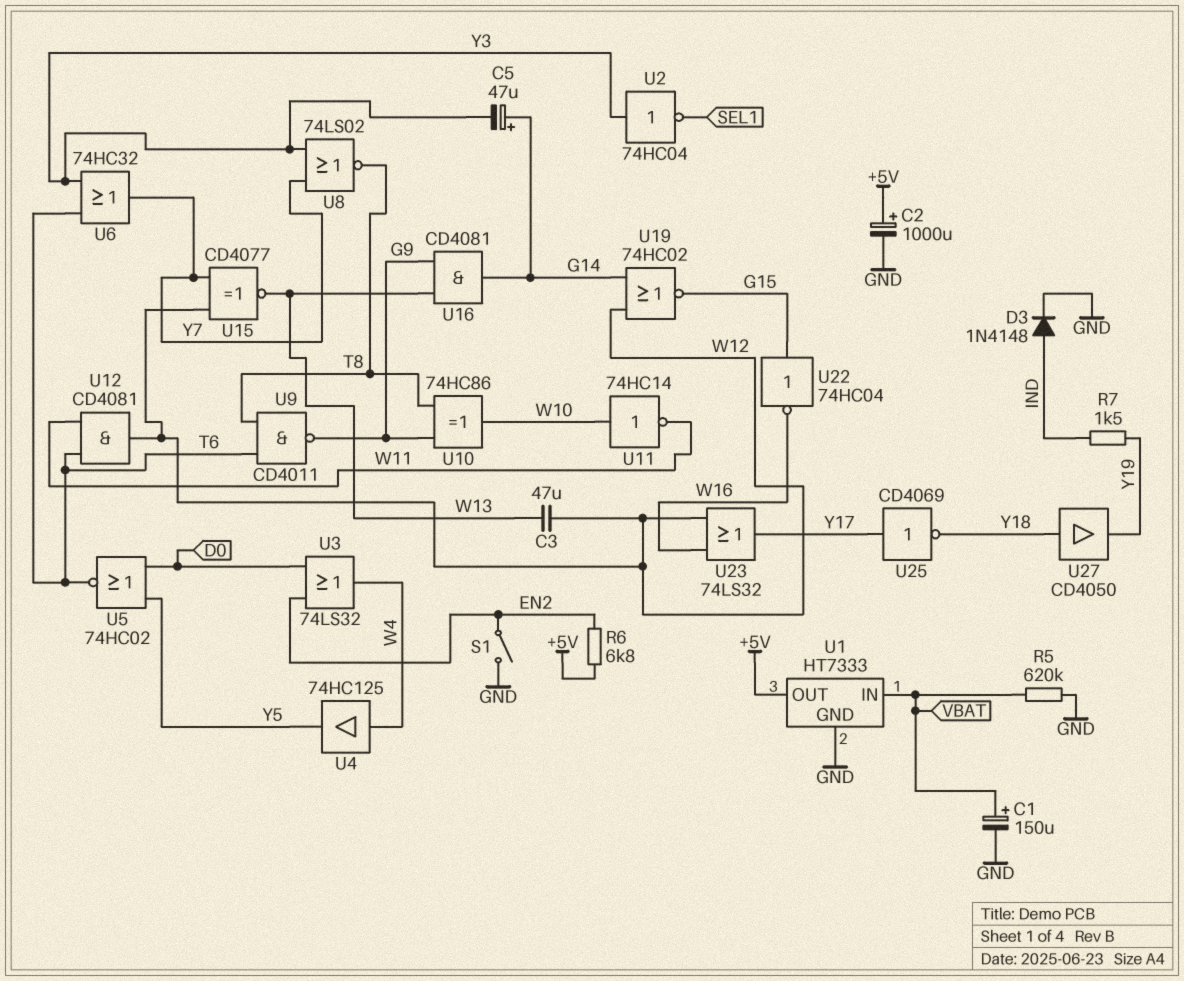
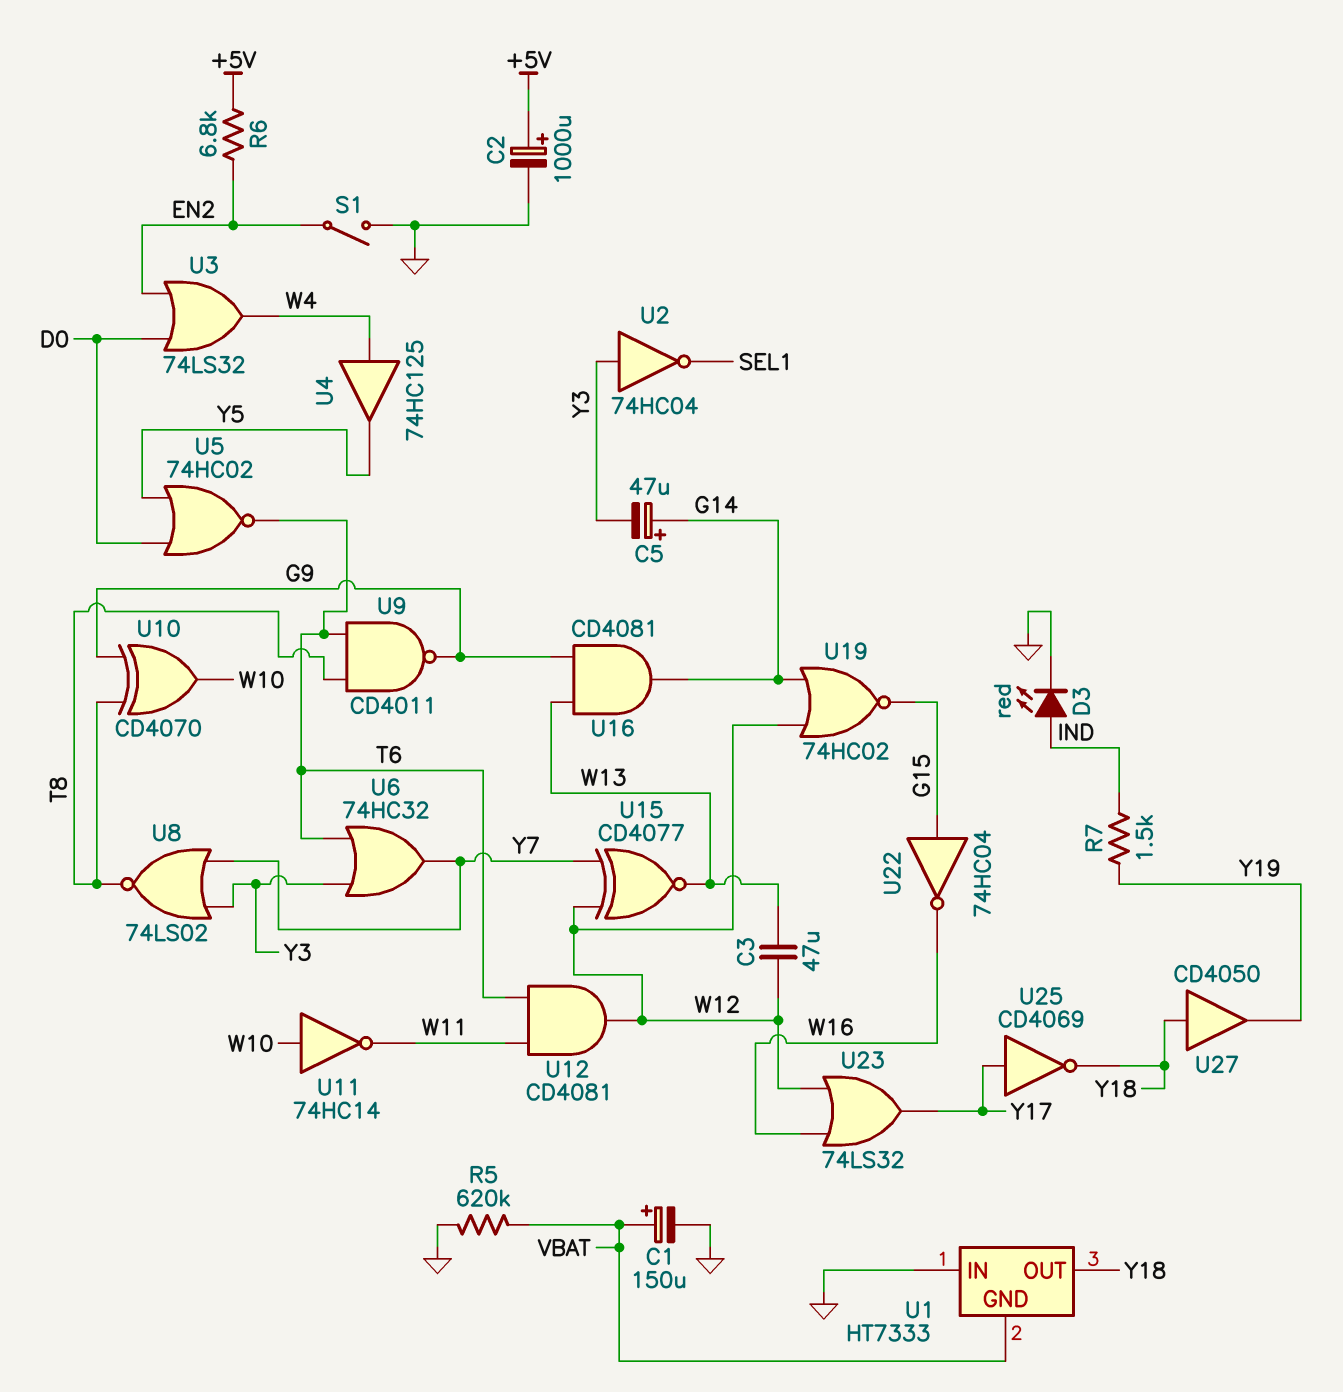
D3: diode 1N4148 (A IND, K GND) -> LED red (A IND, K GND)
U1 pin GND: GND -> VBAT
U1 pin IN: VBAT -> GND
U1 pin OUT: +5V -> Y18
U10: XOR 74HC86 (in G9, in T8, out W10) -> XOR CD4070 (in G9, in T8, out W10)

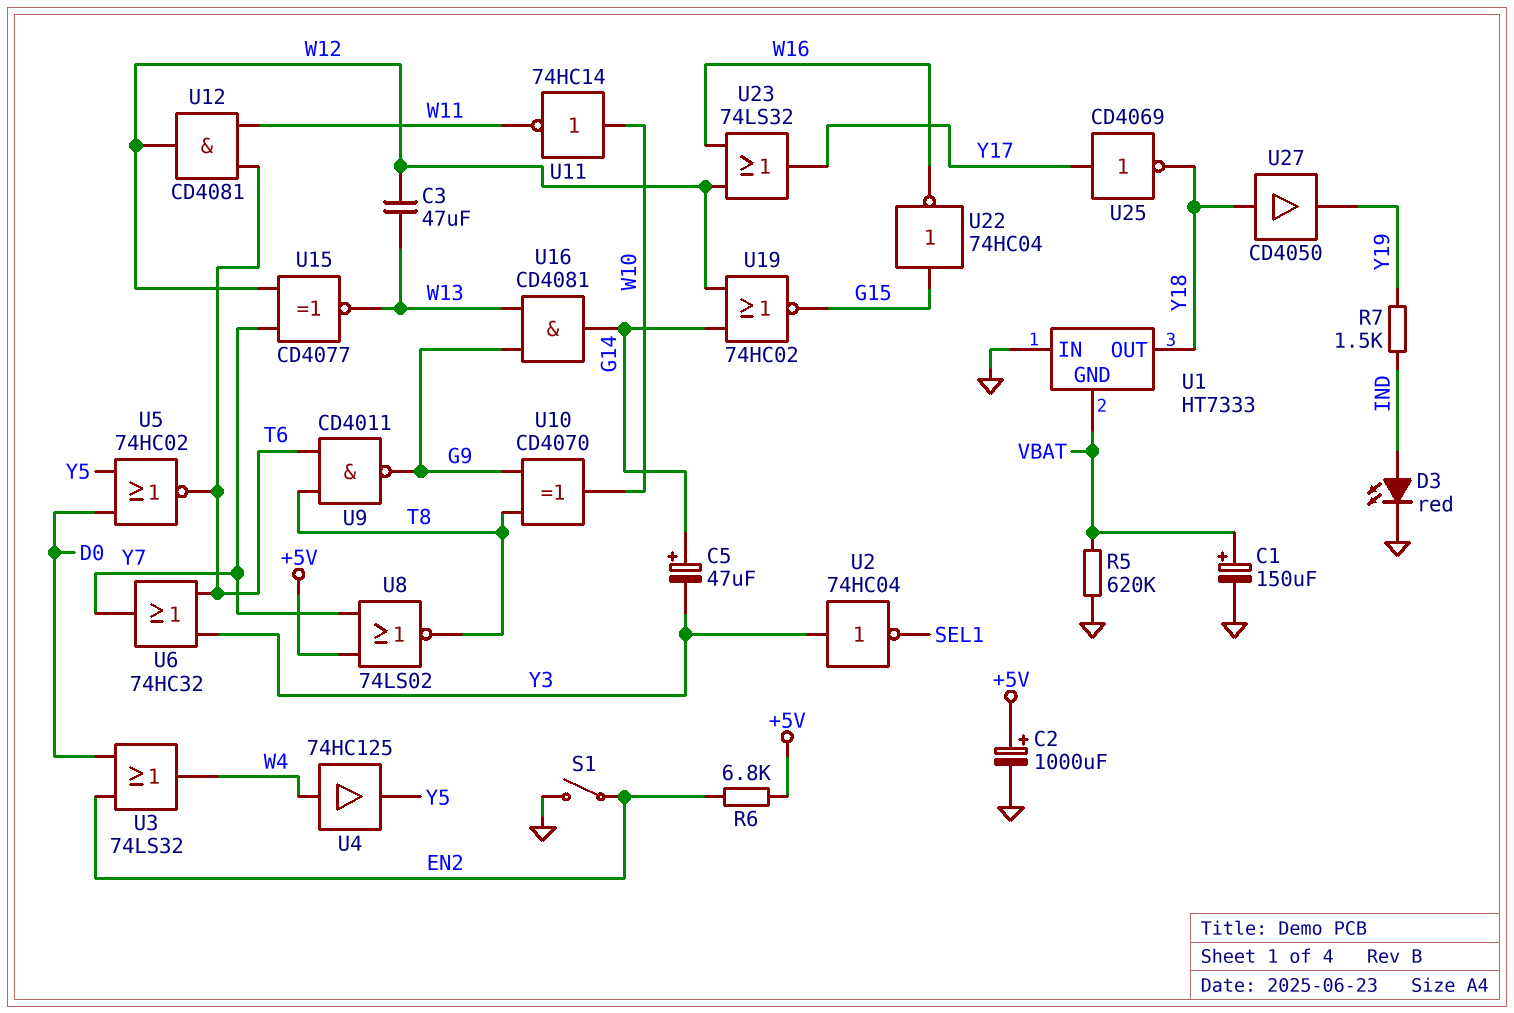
U8: NOR 74LS02 (in Y3, in Y7, out T8) -> NOR 74LS02 (in +5V, in Y7, out T8)

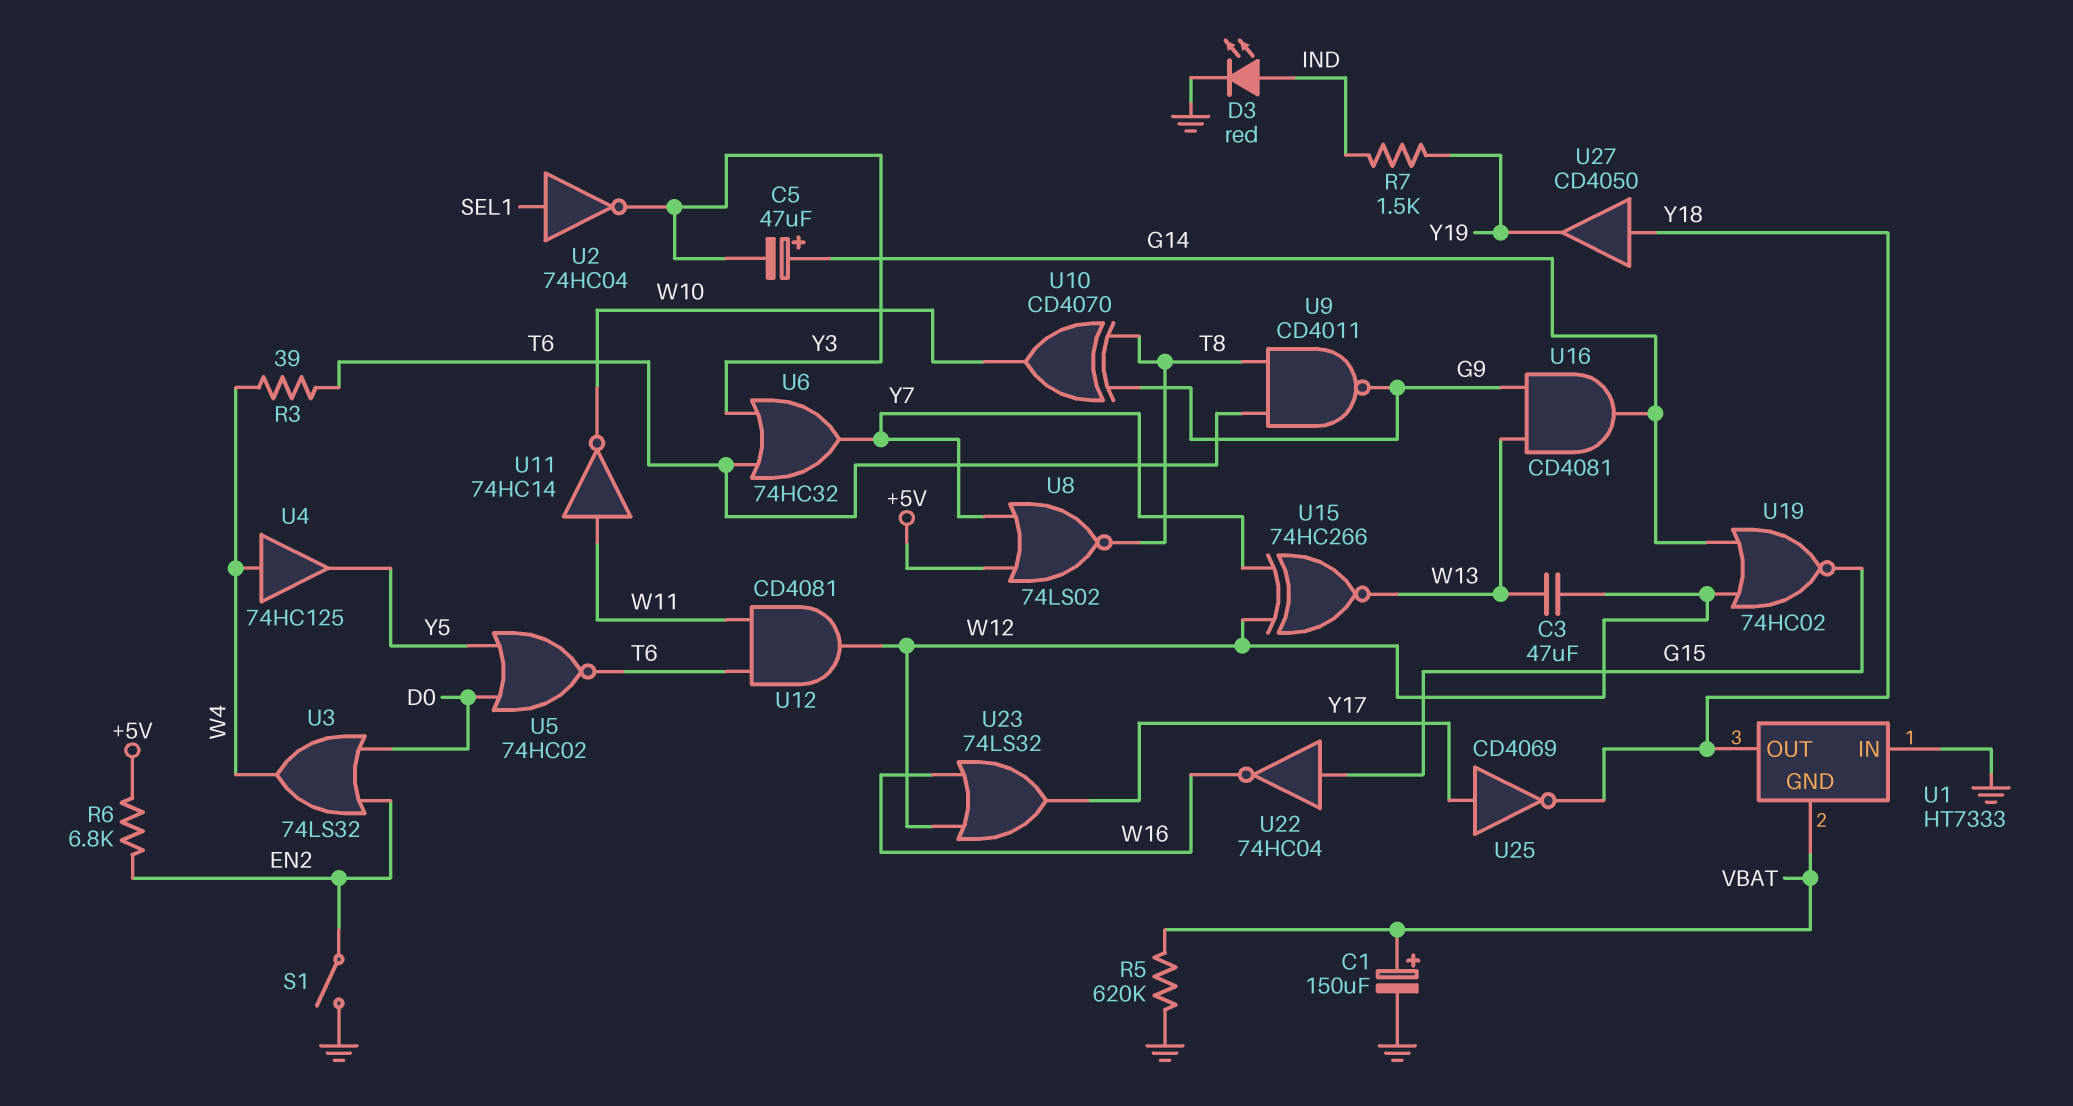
C2: 1000uF (plus +5V, minus GND) -> none
R3: none -> 39 (T6, W4)
U2: NOT 74HC04 (in Y3, out SEL1) -> NOT 74HC04 (in SEL1, out Y3)
U11: NOT 74HC14 (in W10, out W11) -> NOT 74HC14 (in W11, out W10)
U15: XNOR CD4077 (in W12, in Y7, out W13) -> XNOR 74HC266 (in W12, in Y7, out W13)

